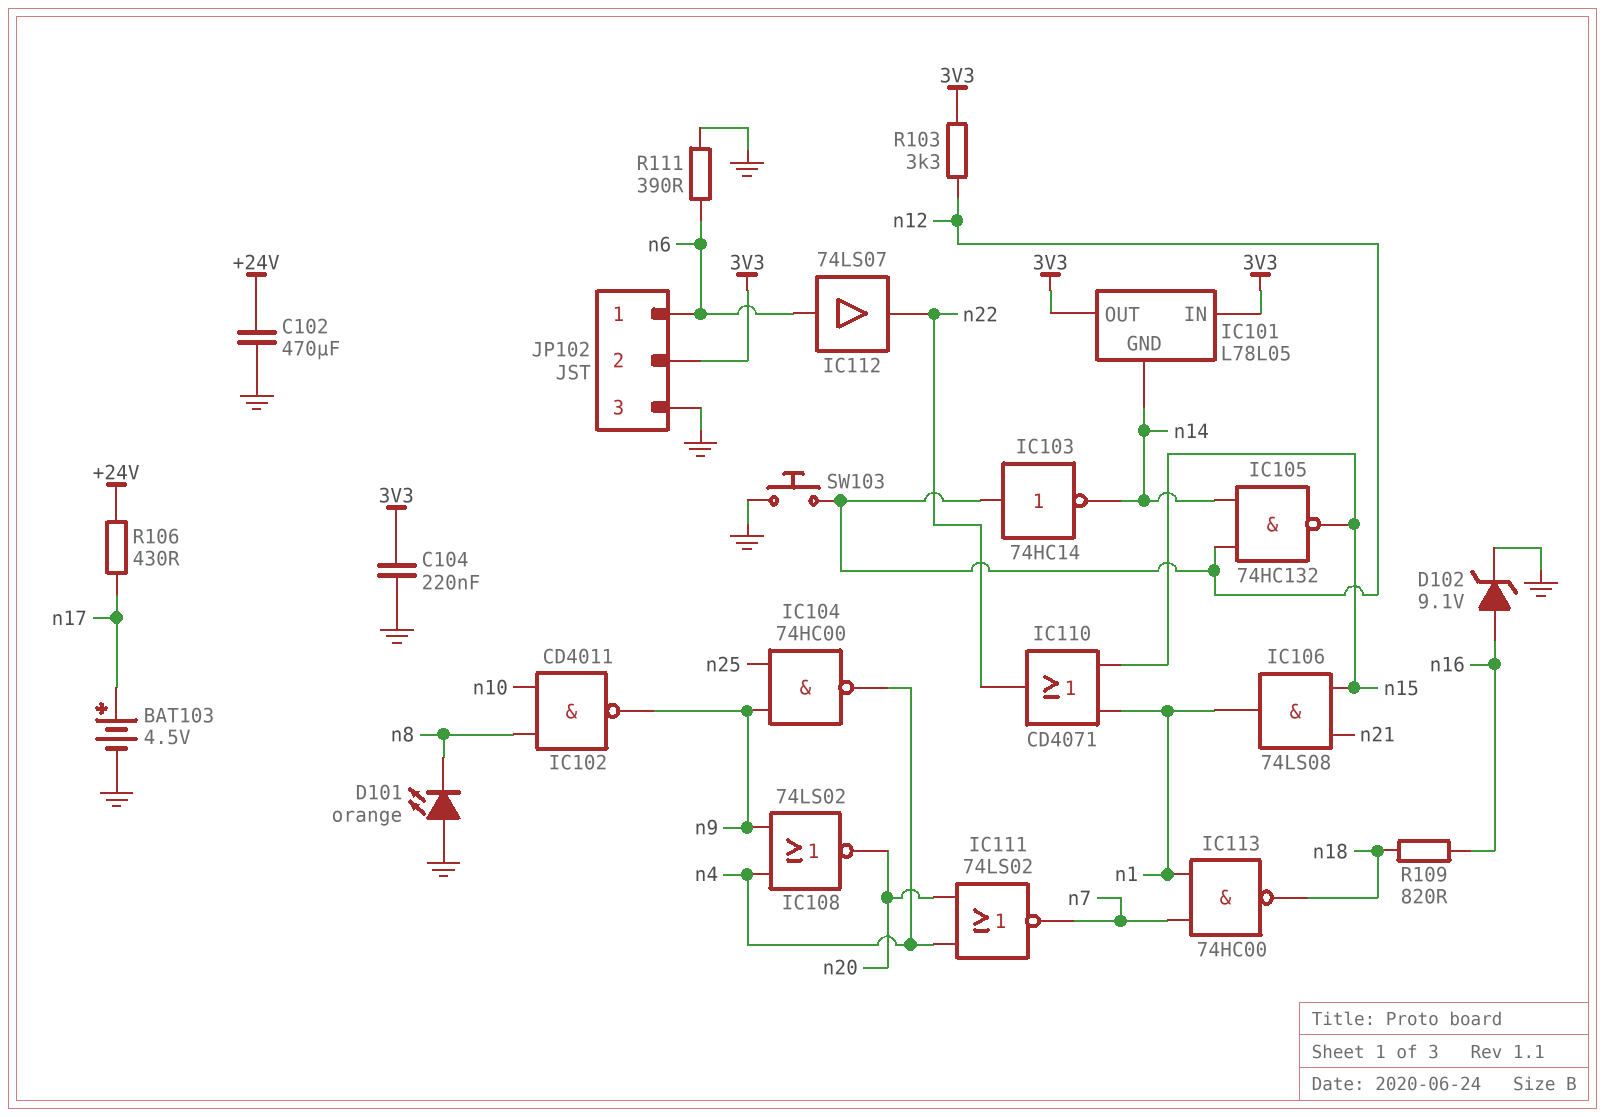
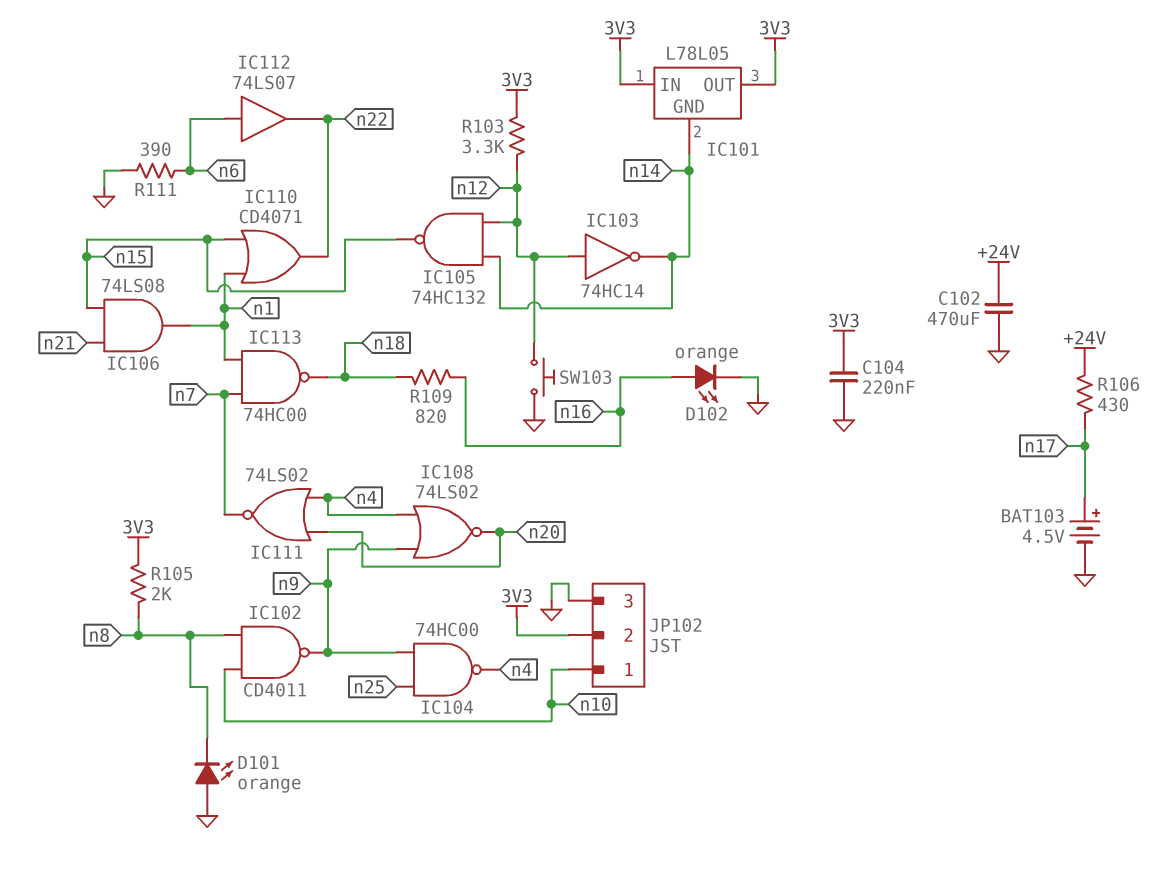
D102: zener 9.1V (A n16, K GND) -> LED orange (A n16, K GND)
JP102 pin 1: n6 -> n10
R105: none -> 2k (3V3, n8)

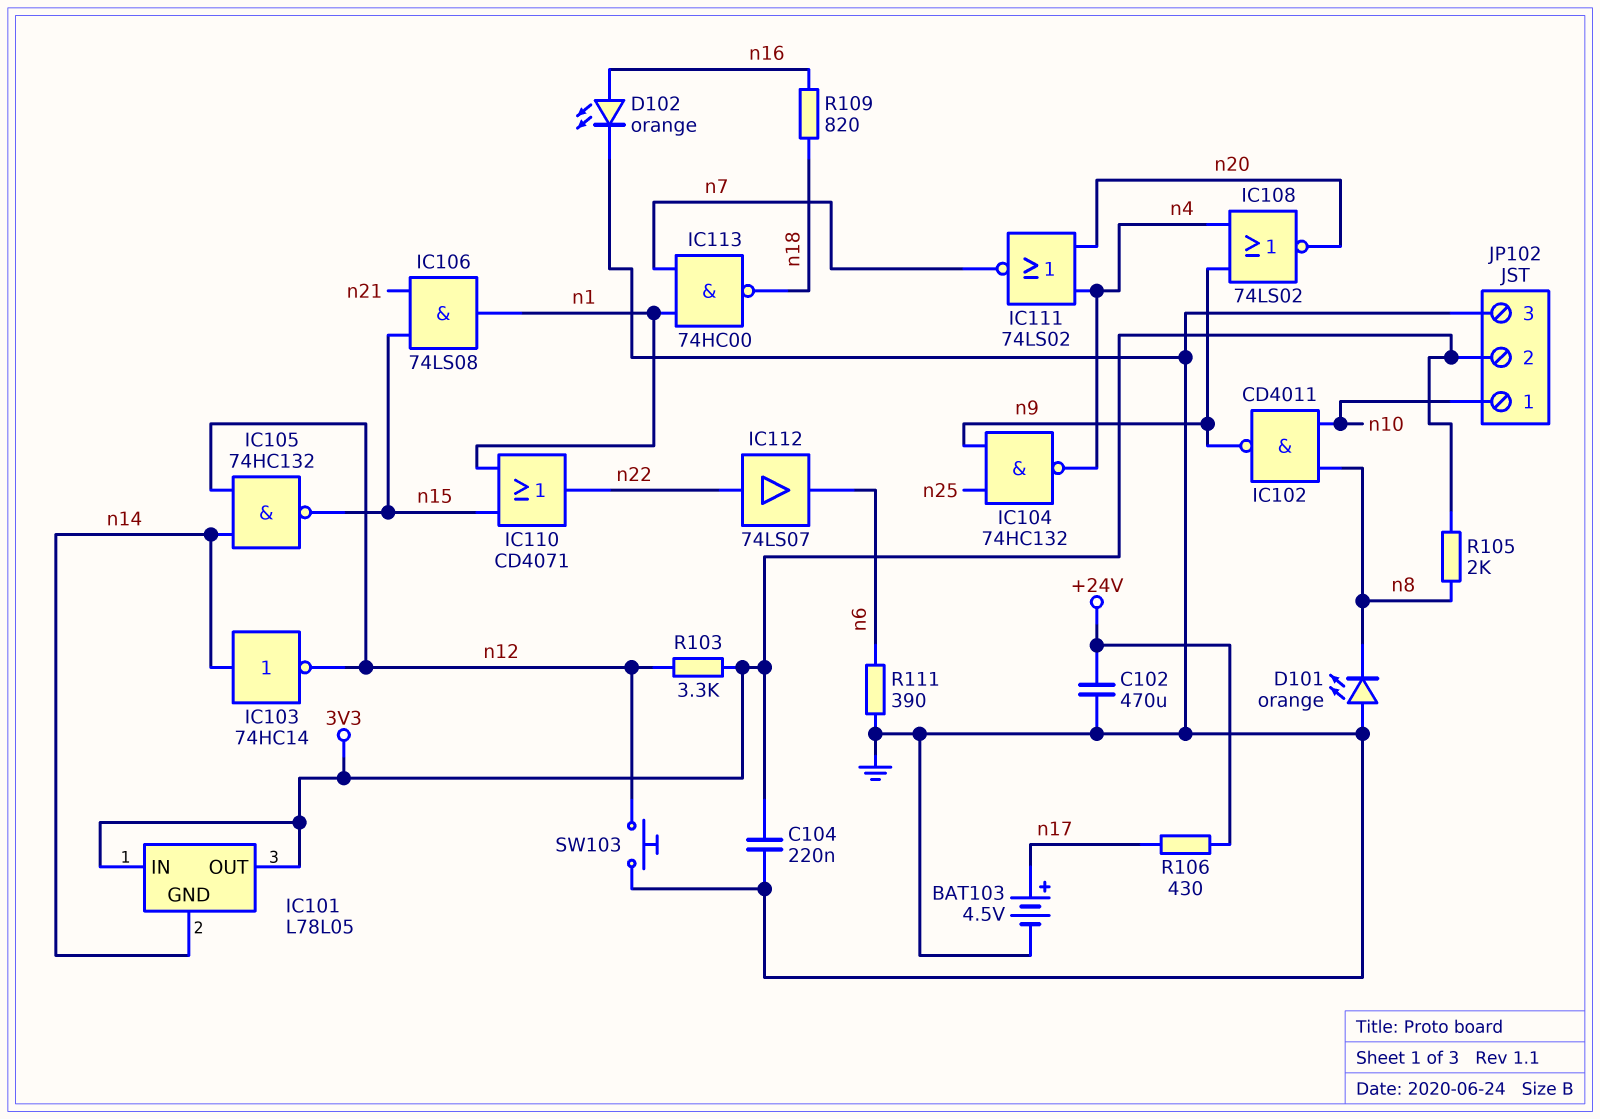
IC103: NOT 74HC14 (in n12, out n14) -> NOT 74HC14 (in n14, out n12)
IC104: NAND 74HC00 (in n9, in n25, out n4) -> NAND 74HC132 (in n9, in n25, out n4)
IC112: buffer 74LS07 (in n6, out n22) -> buffer 74LS07 (in n22, out n6)

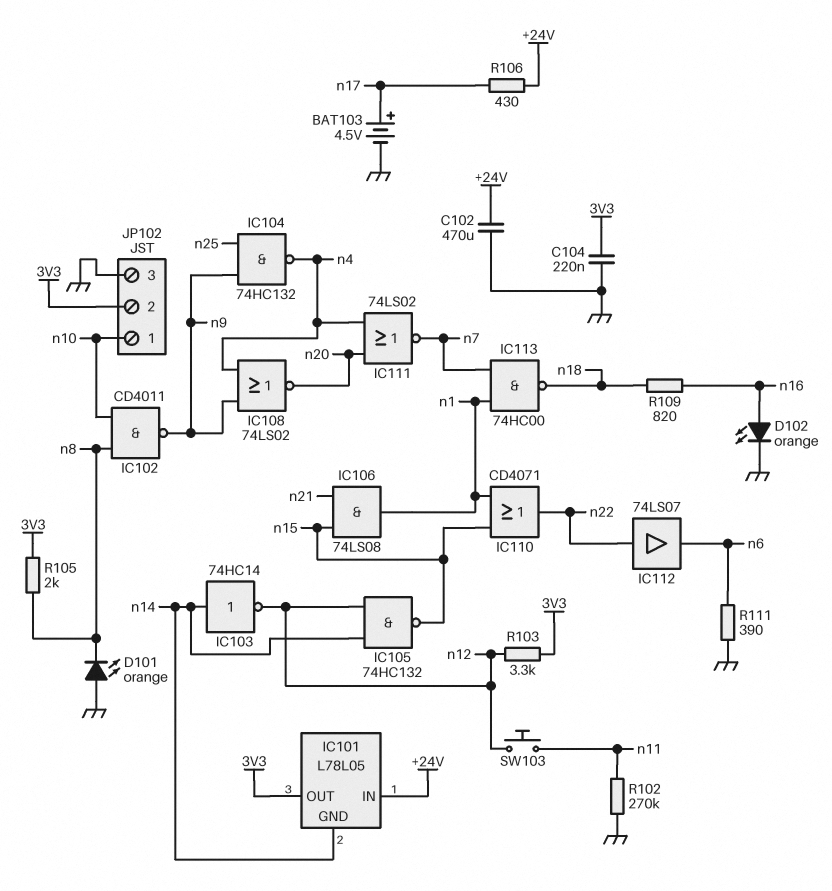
IC101 pin IN: 3V3 -> +24V
R102: none -> 270k (GND, n11)
SW103: button (GND, n12) -> button (n11, n12)

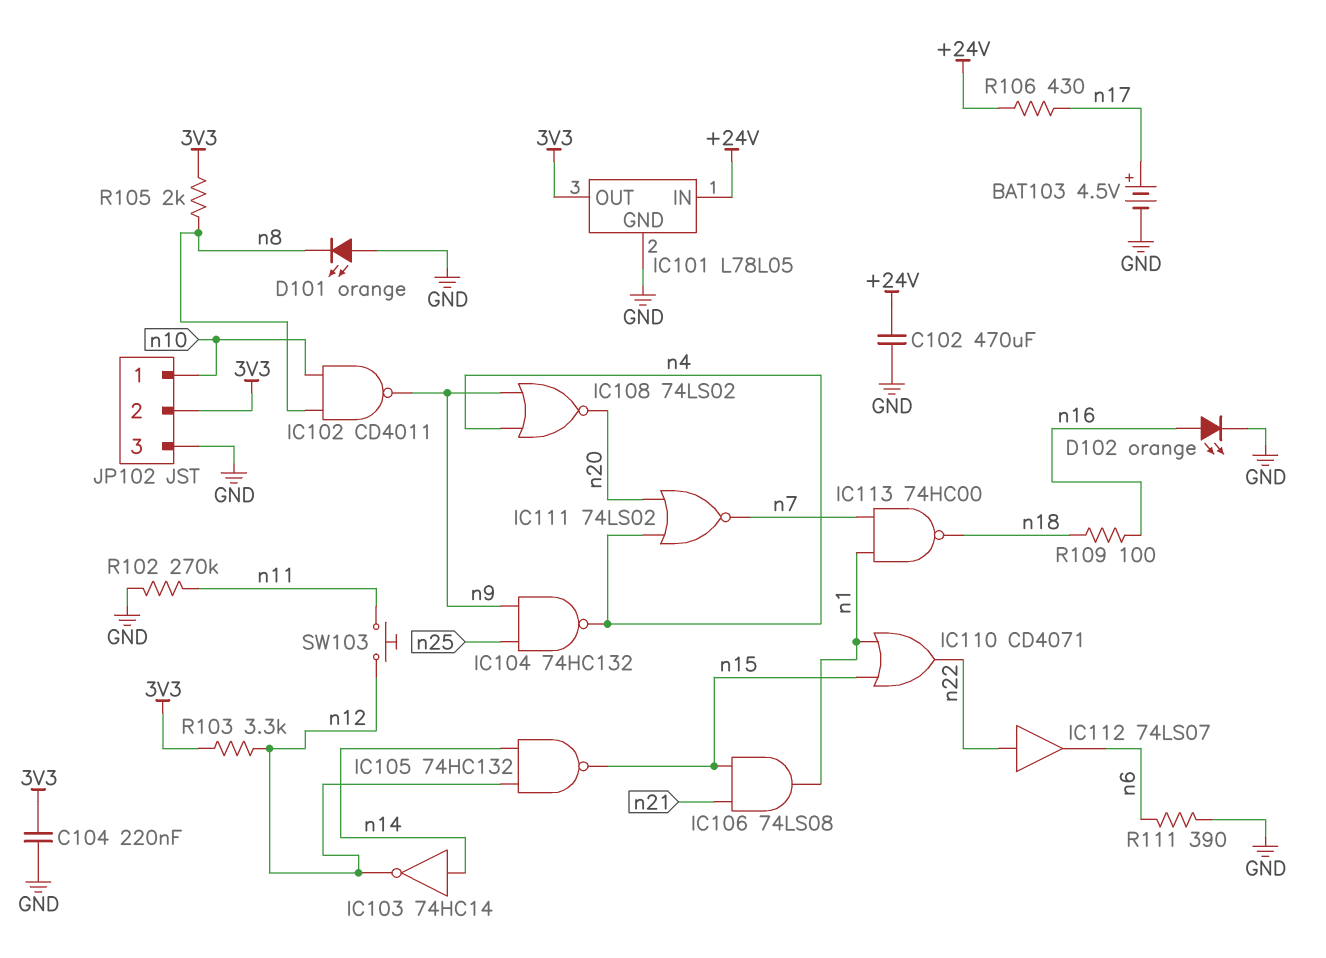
IC101 pin GND: n14 -> GND
R109: 820 (n16, n18) -> 100 (n16, n18)

